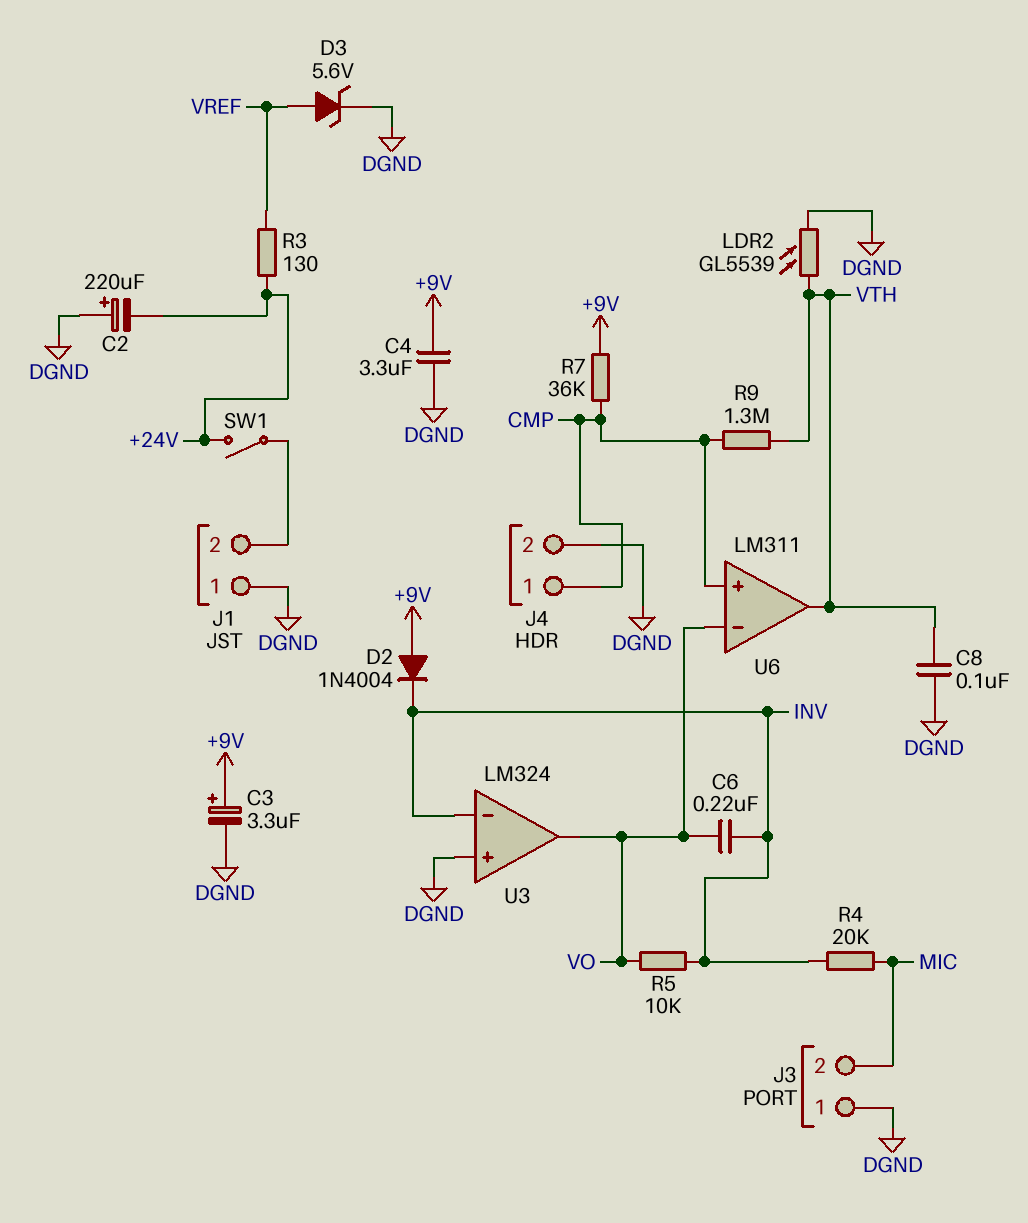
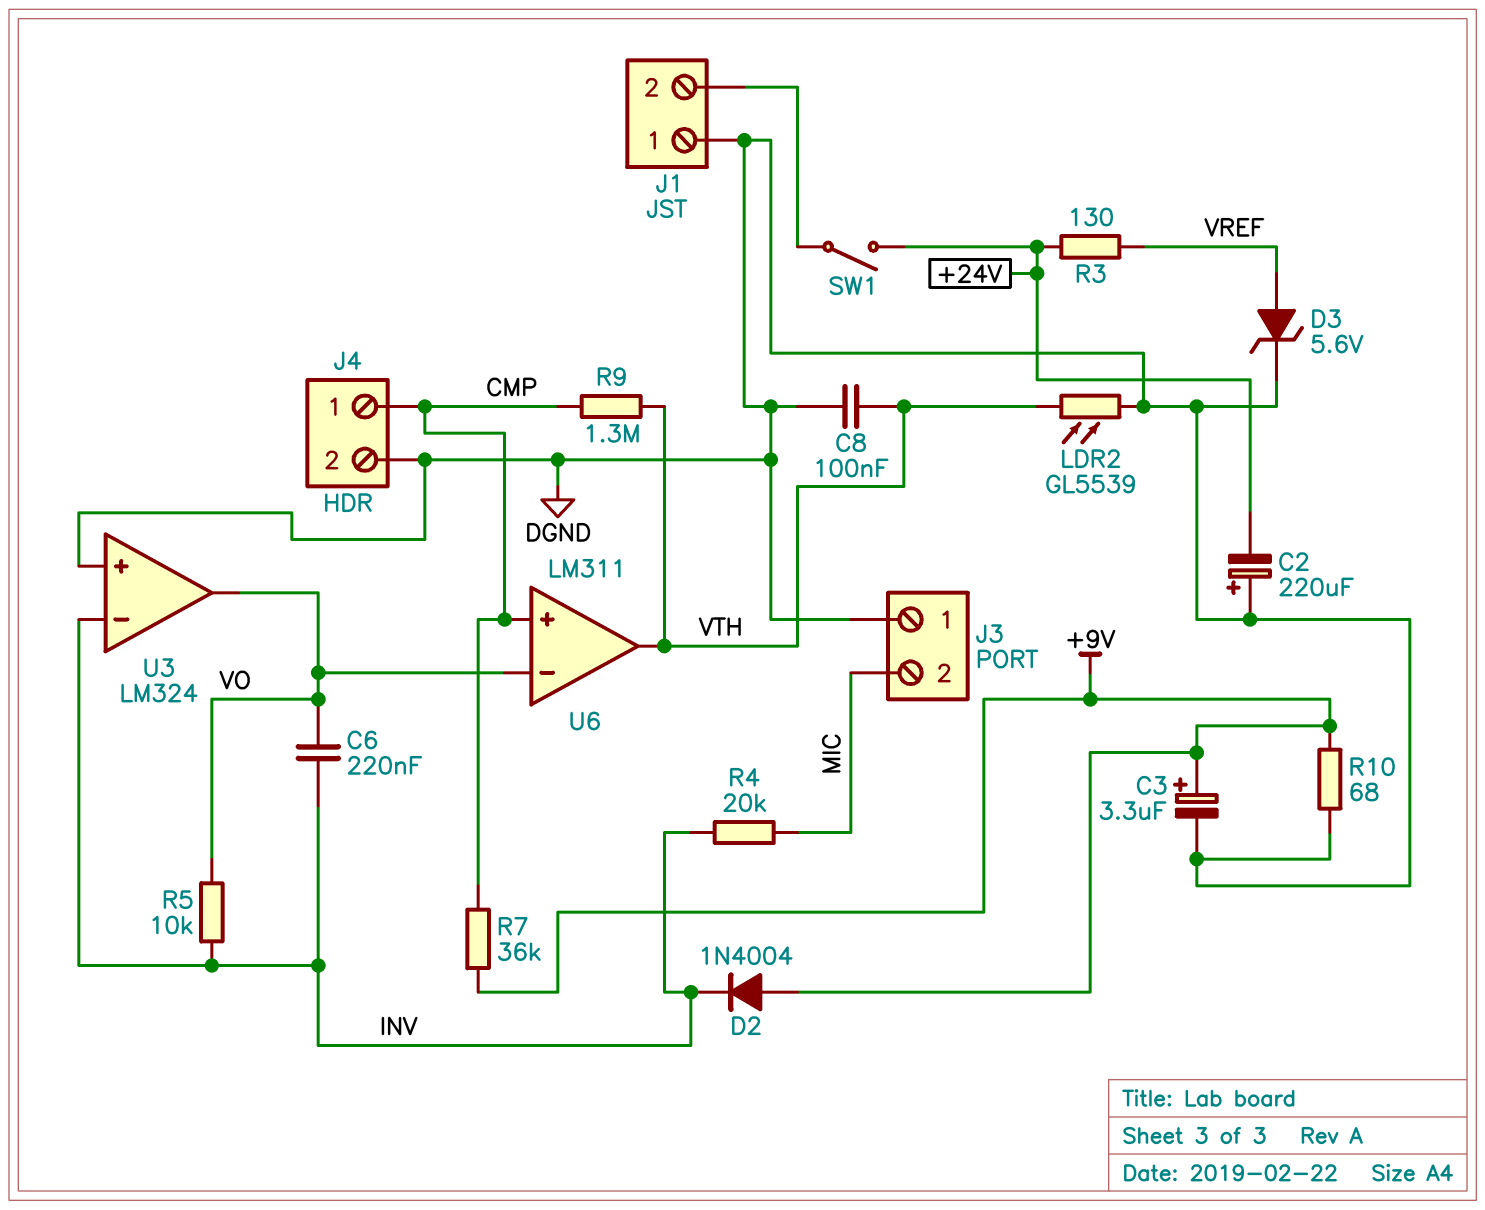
C4: 3.3uF (+9V, DGND) -> none
R10: none -> 68 (+9V, DGND)

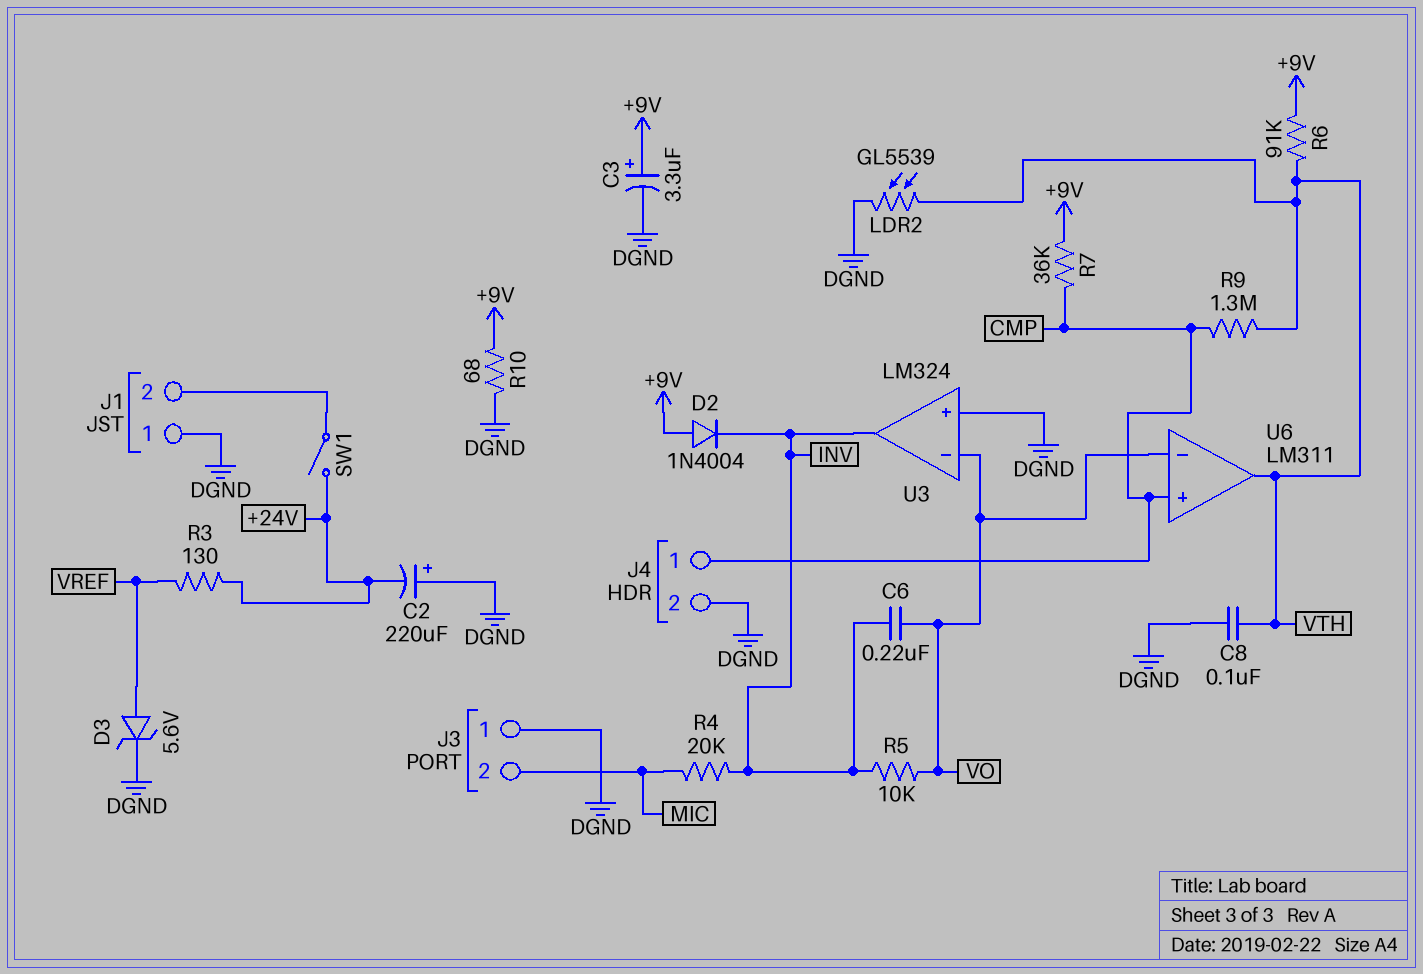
R6: none -> 91k (+9V, VTH)
U3 pin in-: INV -> VO
U3 pin out: VO -> INV

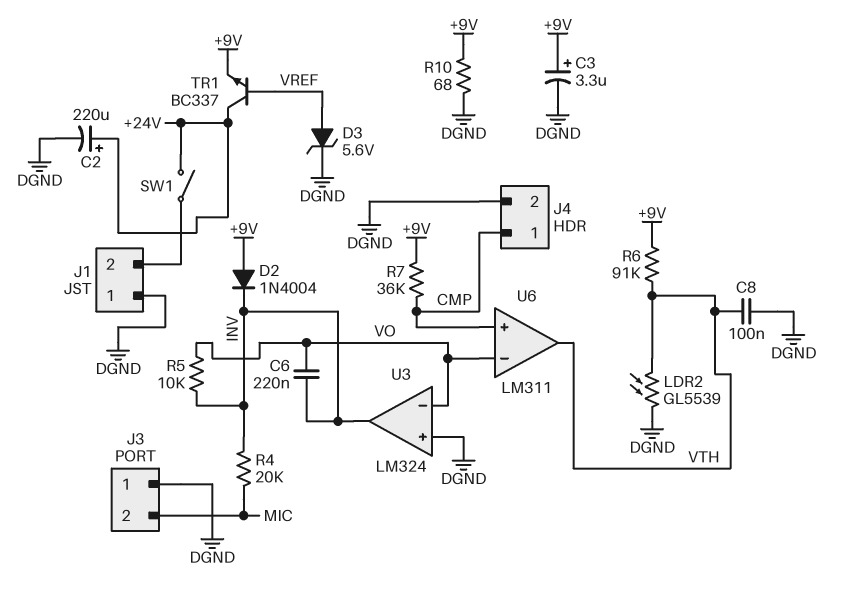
C2: 220uF (plus DGND, minus +24V) -> 220uF (plus +24V, minus DGND)
R3: 130 (+24V, VREF) -> none
R9: 1.3M (CMP, VTH) -> none
TR1: none -> NPN BC337 (B VREF, C +24V, E +9V)

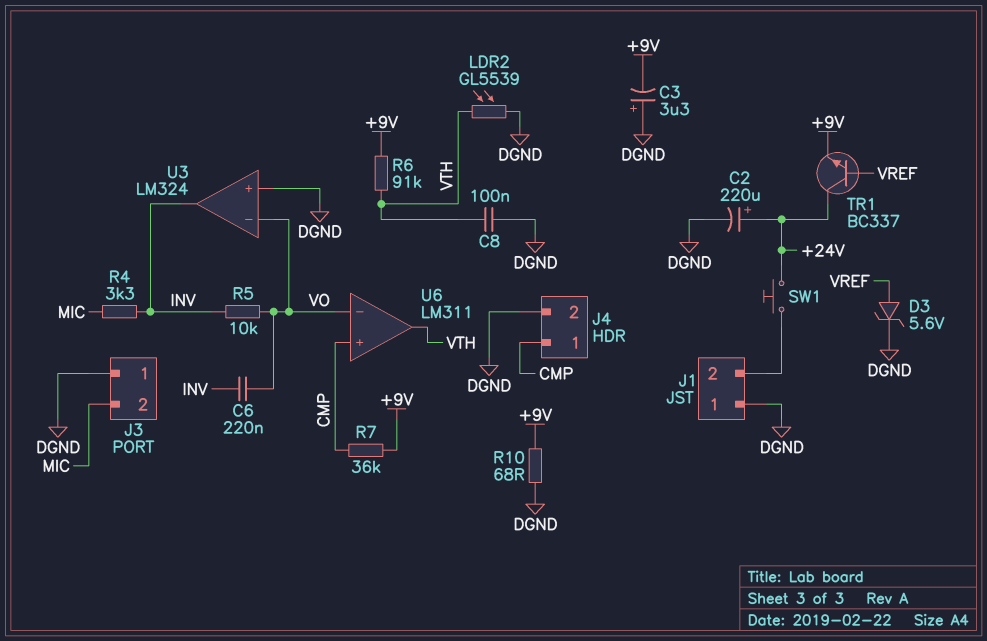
C3: 3.3uF (plus +9V, minus DGND) -> 3.3uF (plus DGND, minus +9V)
D2: diode 1N4004 (A +9V, K INV) -> none
R4: 20k (INV, MIC) -> 3.3k (INV, MIC)
SW1: switch (+24V, J1/2) -> button (+24V, J1/2)

